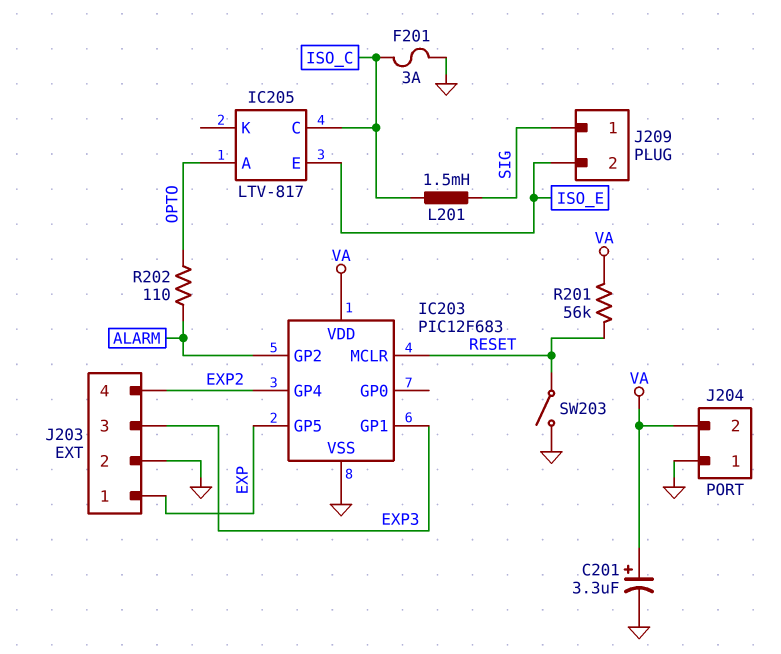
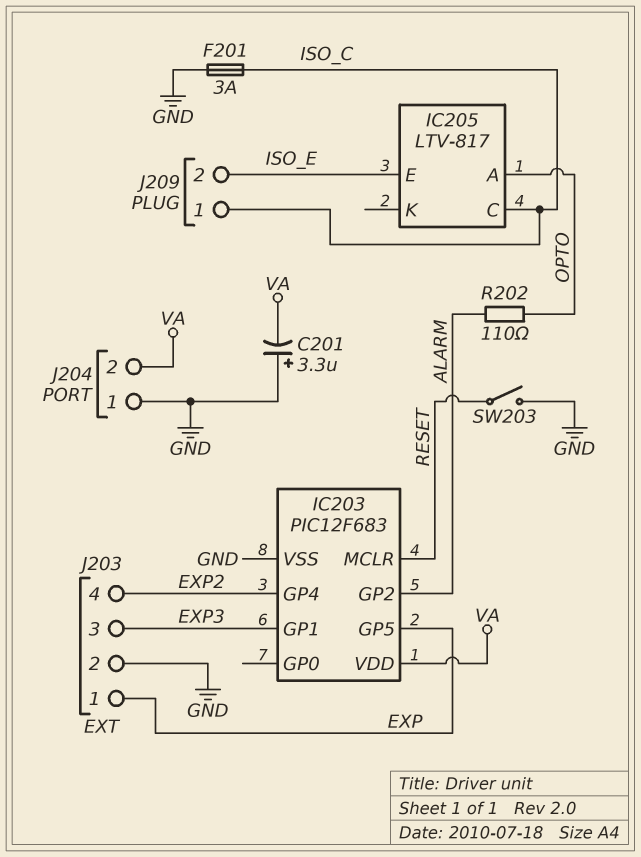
C201: 3.3uF (plus VA, minus GND) -> 3.3uF (plus GND, minus VA)
J209 pin 1: SIG -> ISO_C
L201: 1.5mH (ISO_C, SIG) -> none
R201: 56k (RESET, VA) -> none

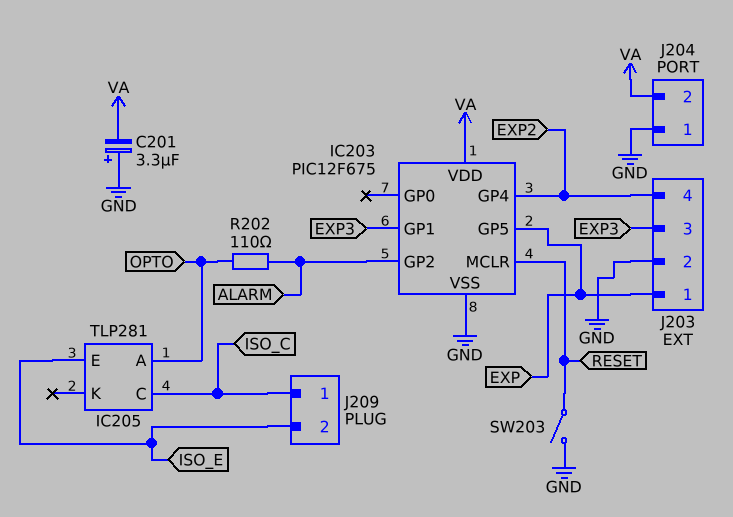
F201: 3A (GND, ISO_C) -> none
IC203: PIC12F683 -> PIC12F675
IC205: LTV-817 -> TLP281

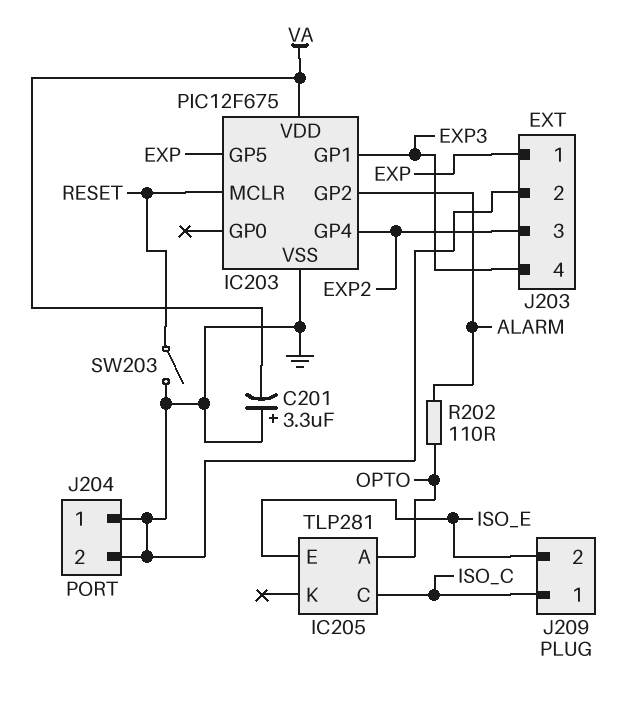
J203 pin 3: EXP3 -> EXP2
J203 pin 4: EXP2 -> EXP3
J204 pin 2: VA -> GND

